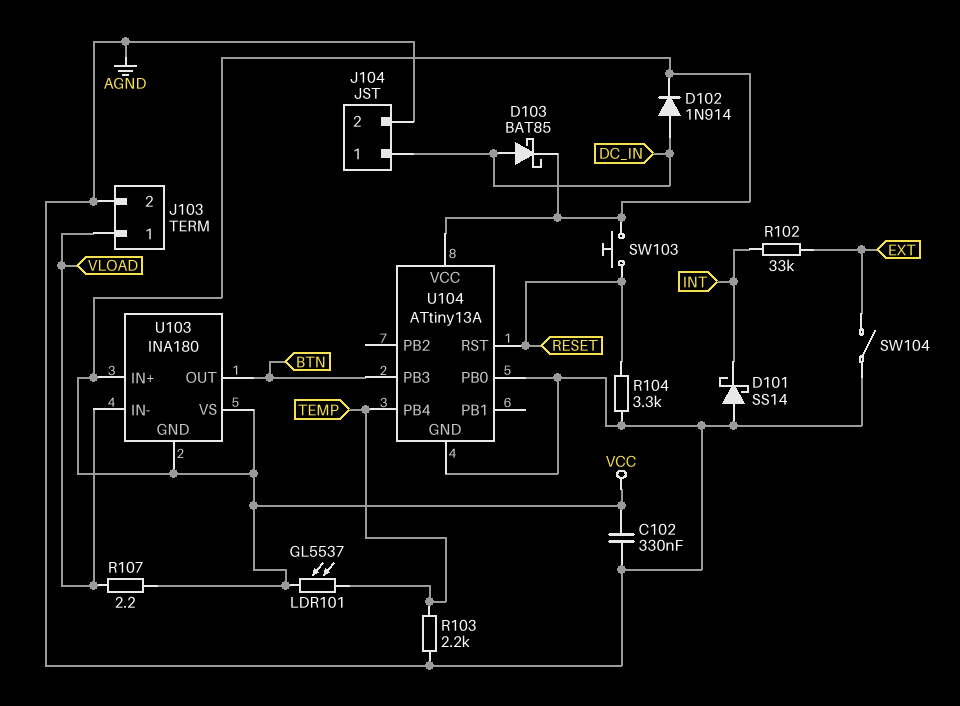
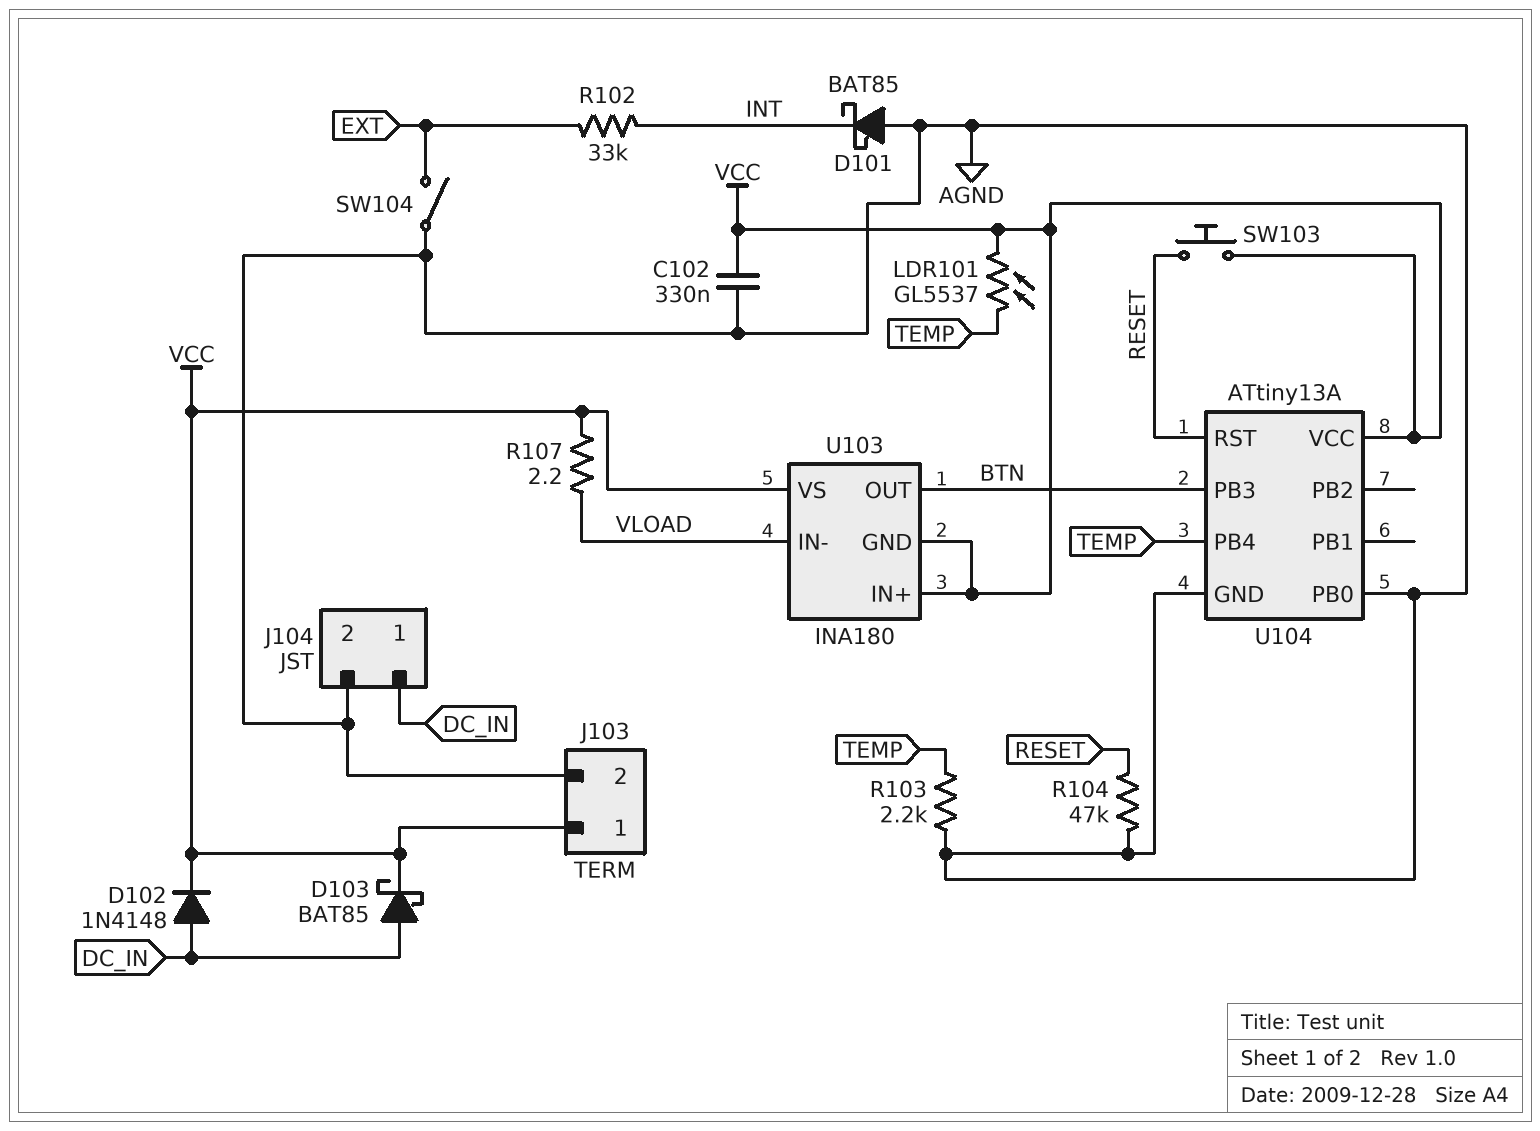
D101: schottky SS14 (A AGND, K INT) -> schottky BAT85 (A AGND, K INT)
D102: diode 1N914 (A DC_IN, K VCC) -> diode 1N4148 (A DC_IN, K VCC)
J103 pin 1: VLOAD -> VCC
R104: 3.3k (AGND, RESET) -> 47k (AGND, RESET)

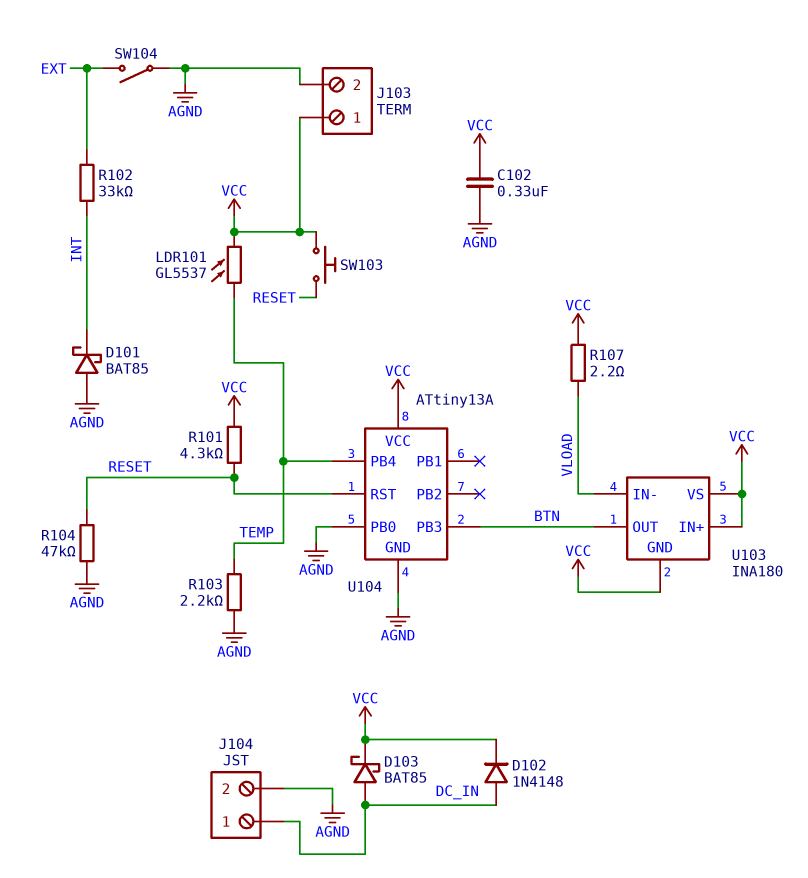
R101: none -> 4.3k (RESET, VCC)

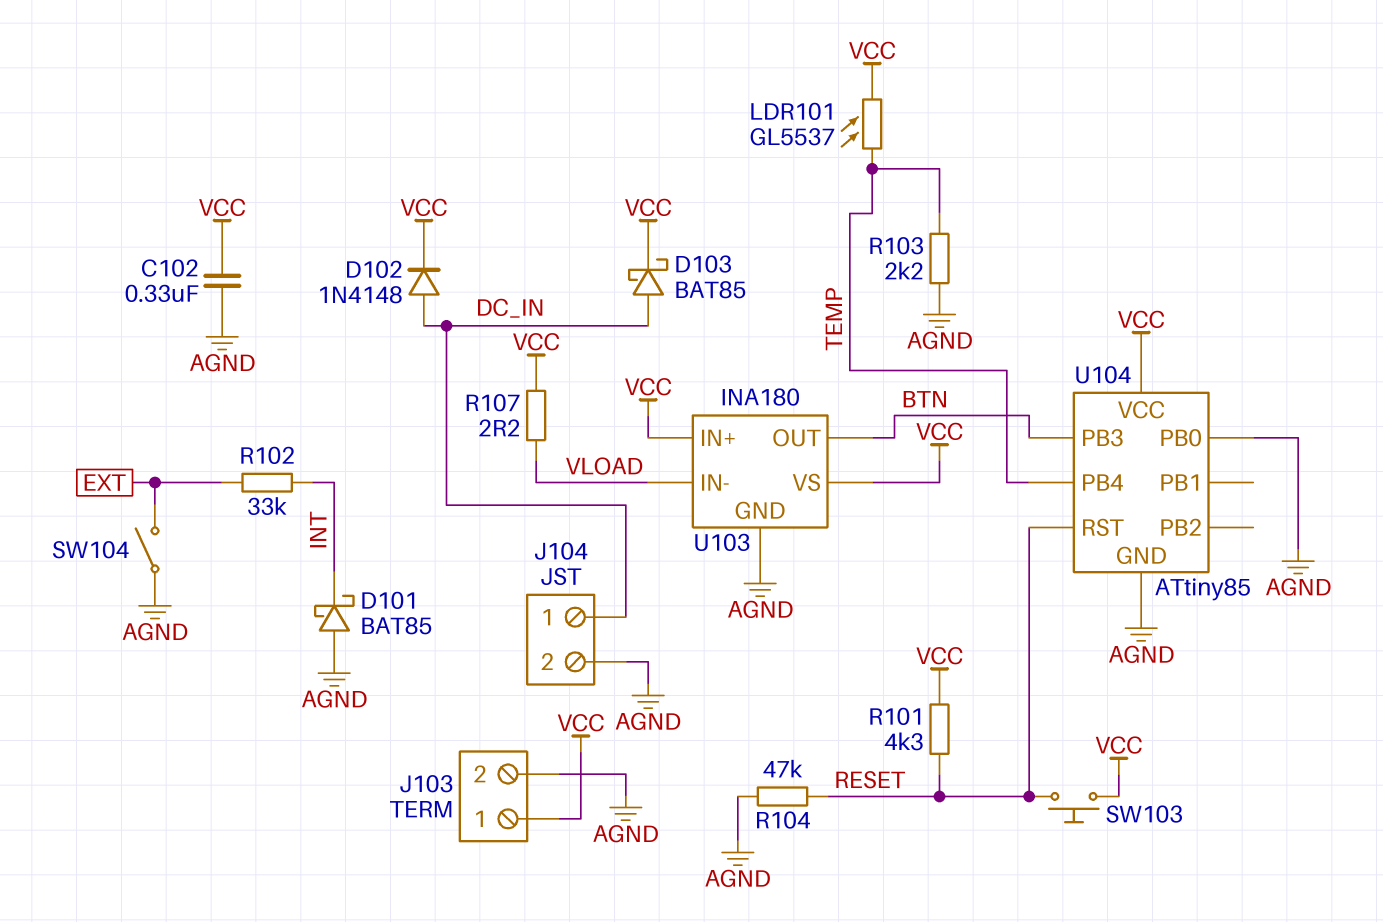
U103 pin GND: VCC -> AGND
U104: ATtiny13A -> ATtiny85

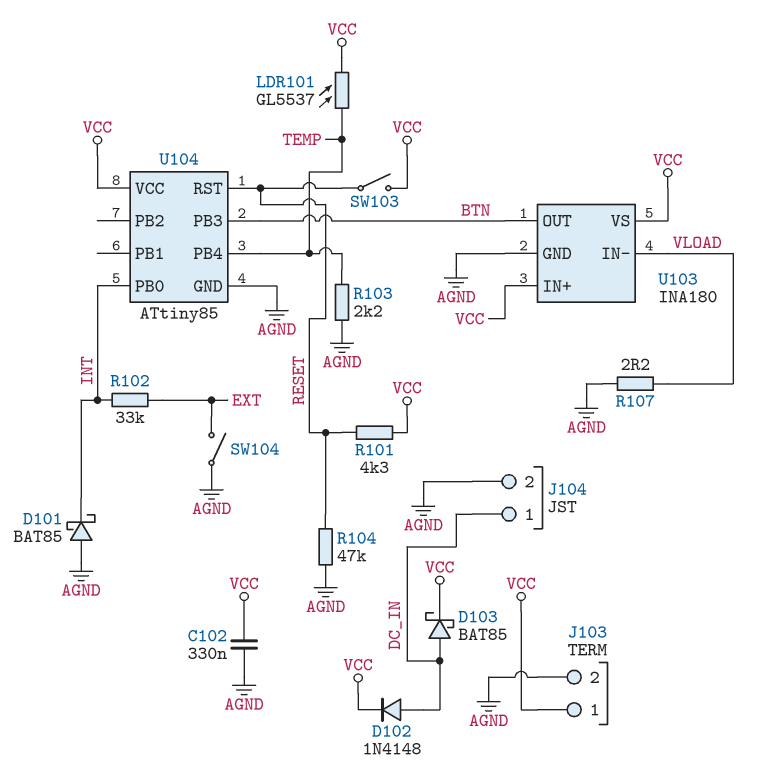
R107: 2.2 (VCC, VLOAD) -> 2.2 (AGND, VLOAD)
SW103: button (RESET, VCC) -> switch (RESET, VCC)
U104 pin PB0: AGND -> INT

